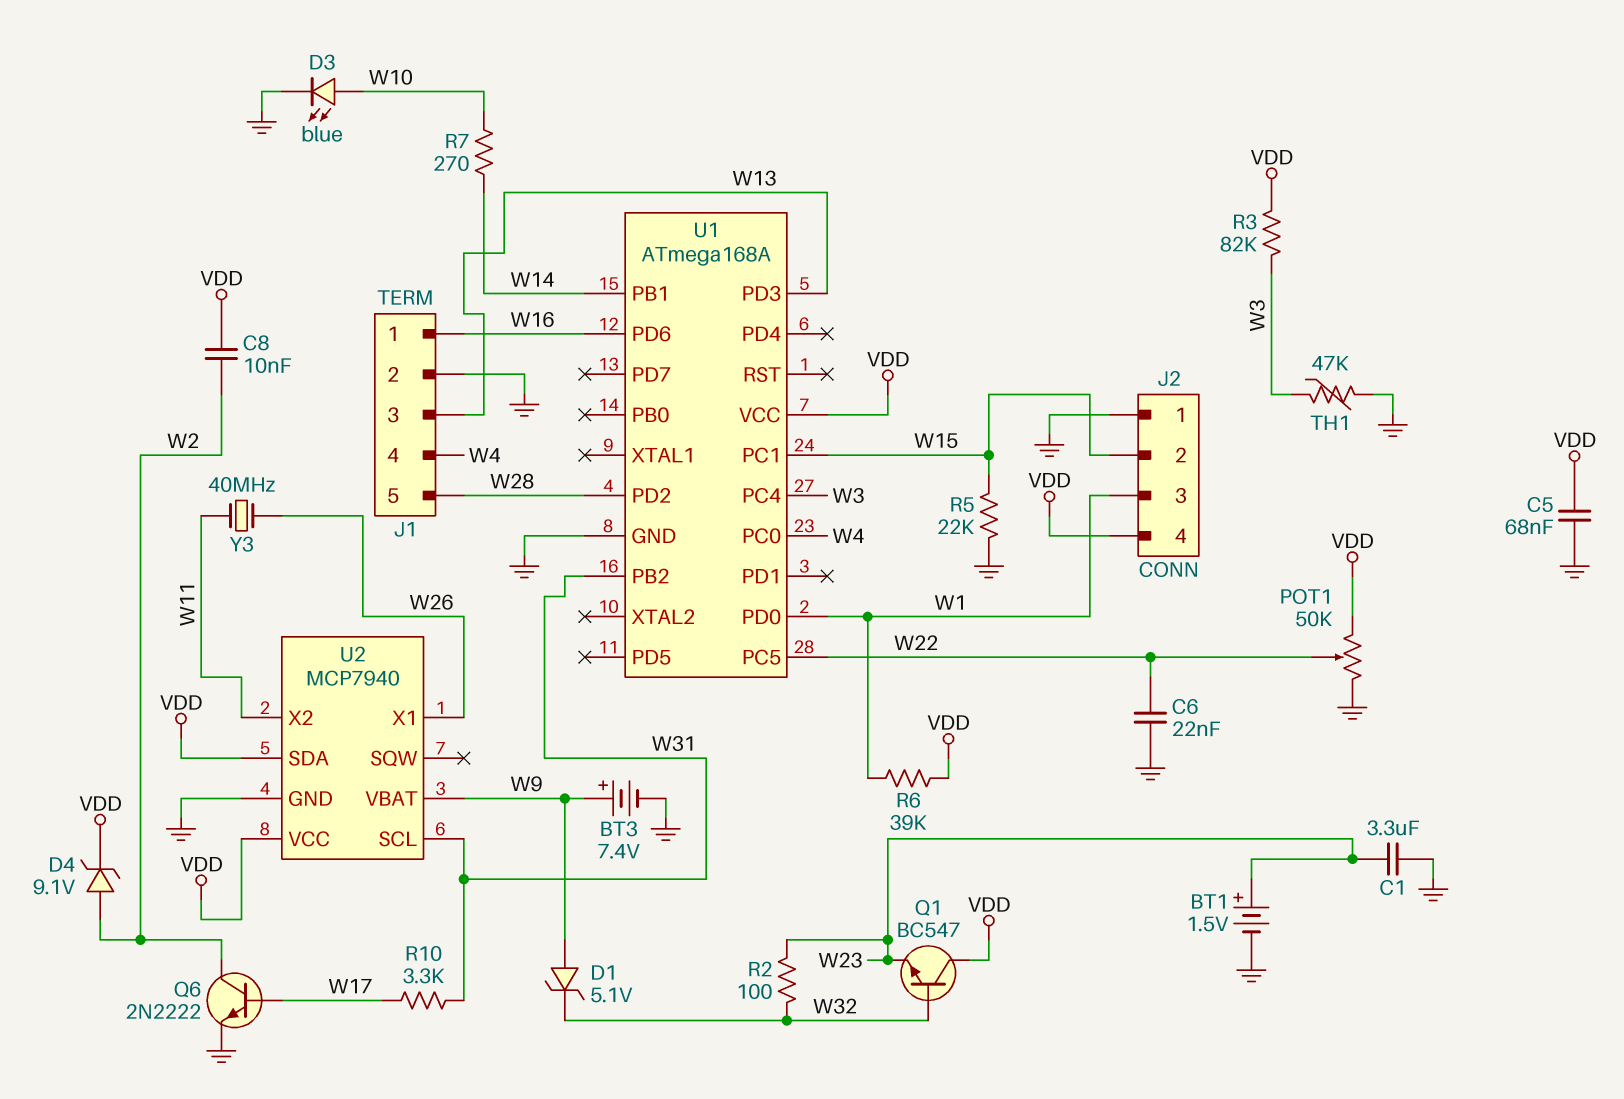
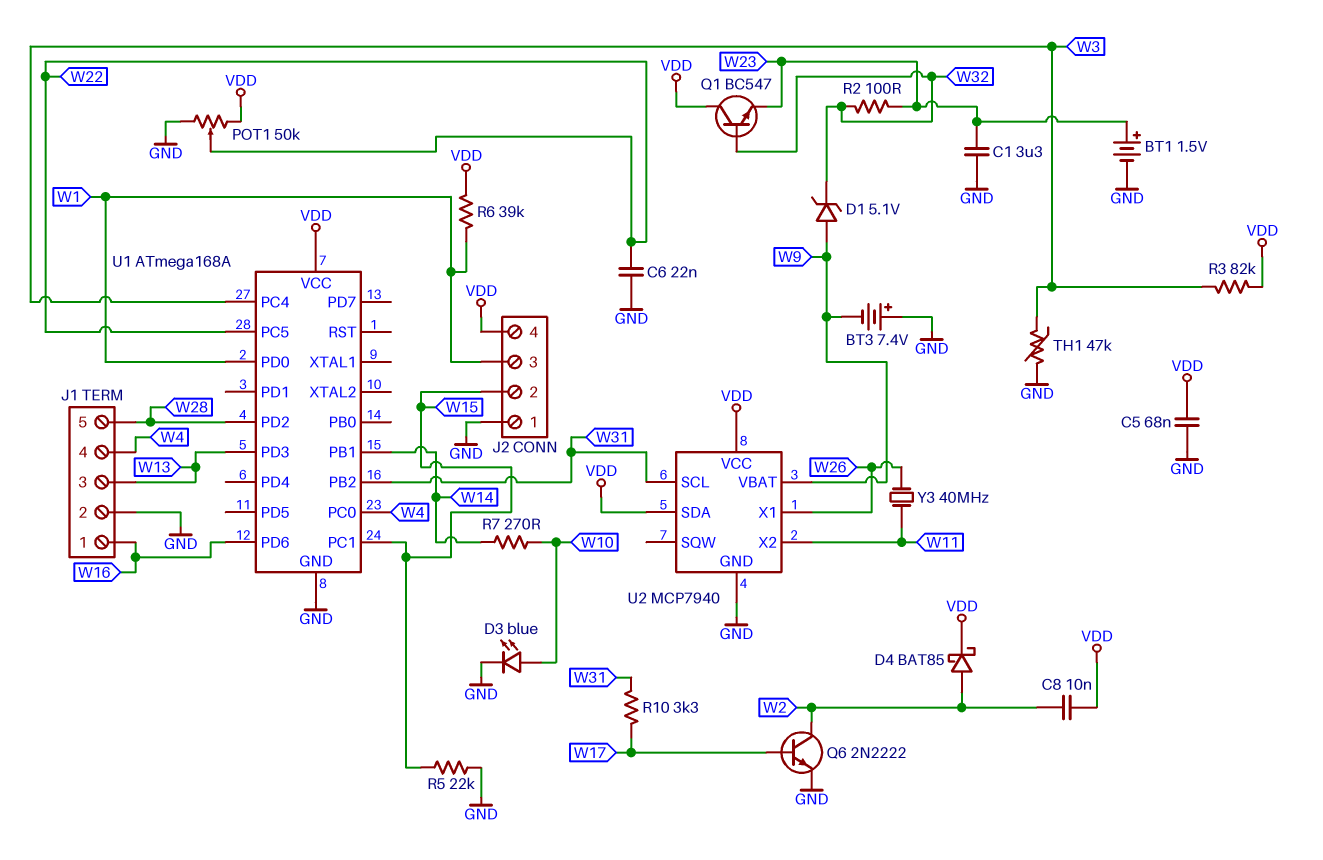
BT3: 7.4V (plus W9, minus GND) -> 7.4V (plus GND, minus W9)
D4: zener 9.1V (A W2, K VDD) -> schottky BAT85 (A W2, K VDD)

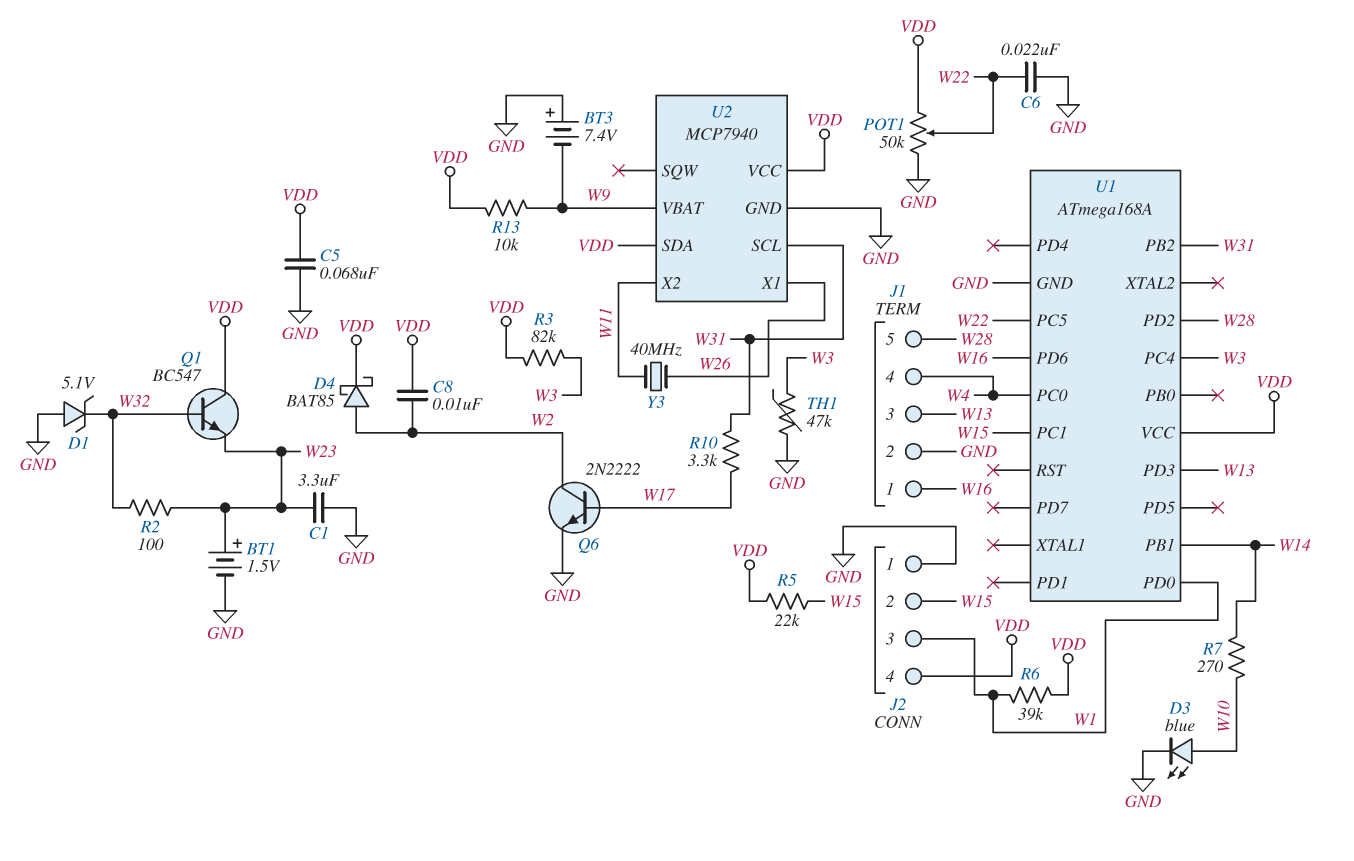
D1: zener 5.1V (A W9, K W32) -> zener 5.1V (A GND, K W32)
R5: 22k (GND, W15) -> 22k (VDD, W15)
R13: none -> 10k (VDD, W9)

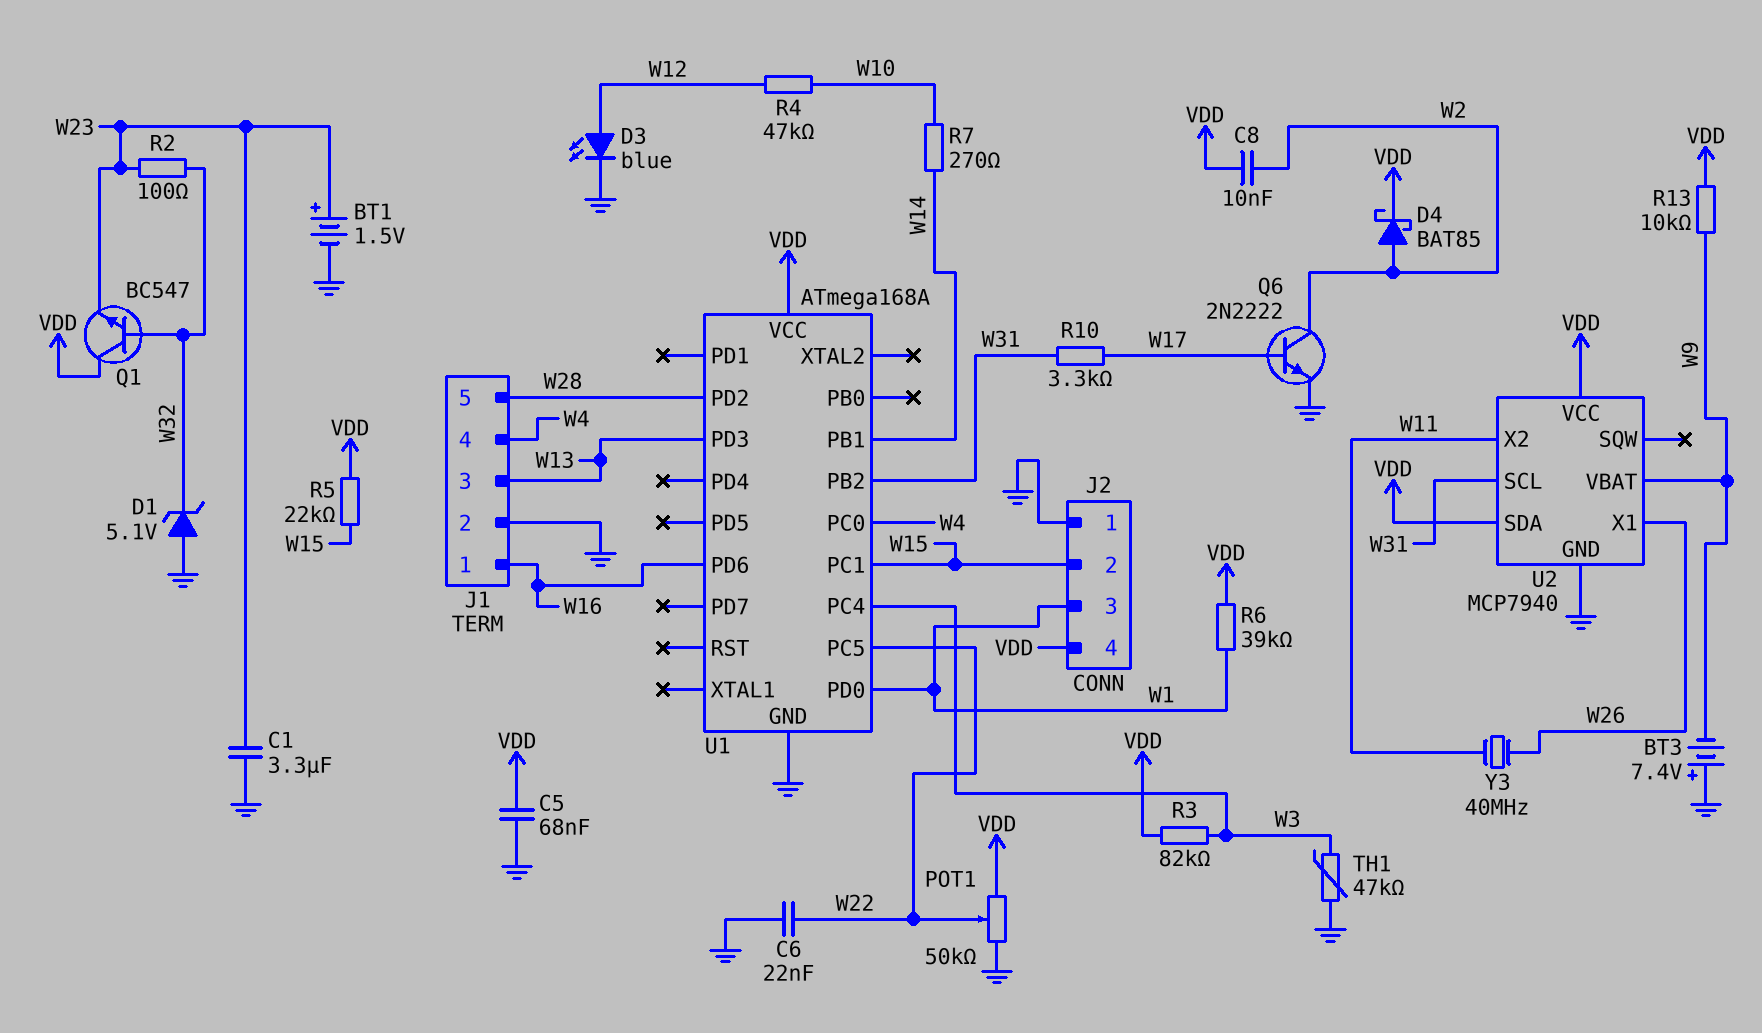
D3: LED blue (A W10, K GND) -> LED blue (A W12, K GND)
R4: none -> 47k (W10, W12)

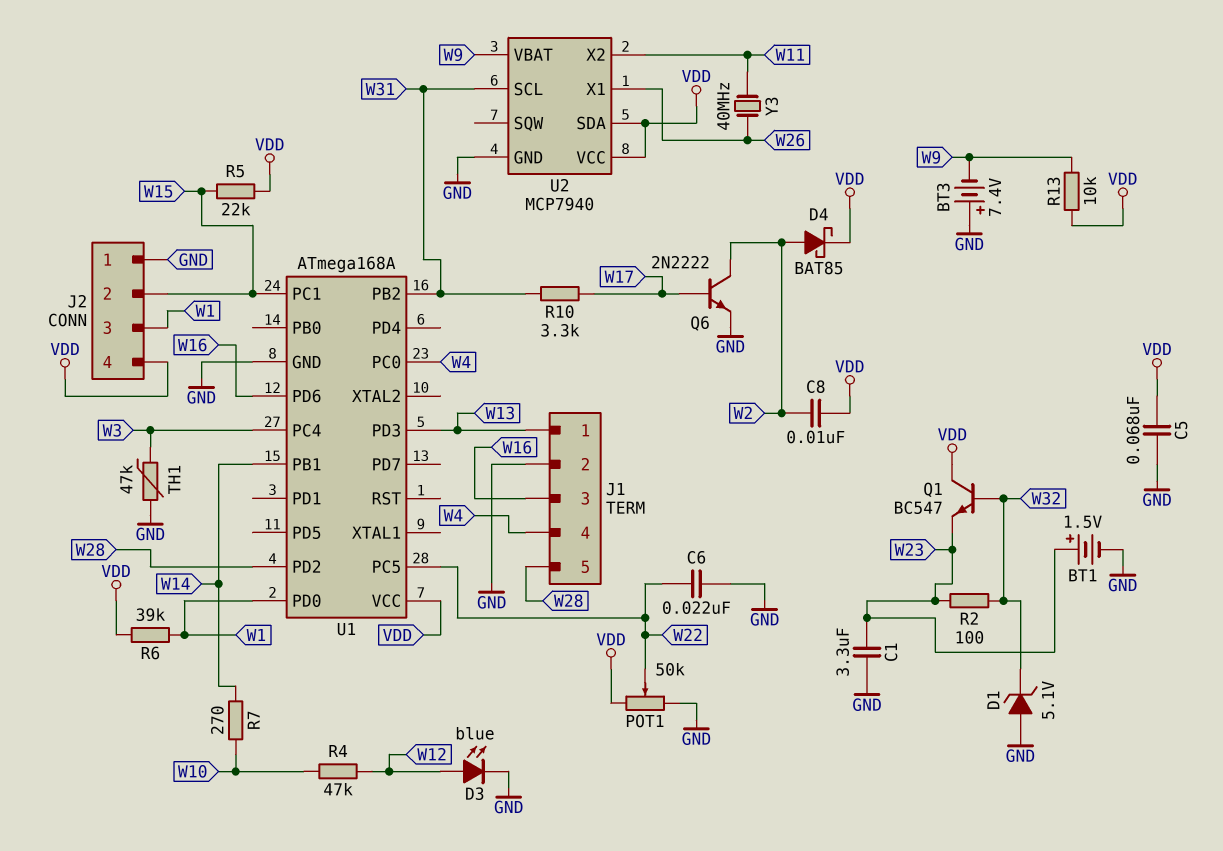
J1 pin 1: W16 -> W13
J1 pin 3: W13 -> W16
R3: 82k (VDD, W3) -> none

